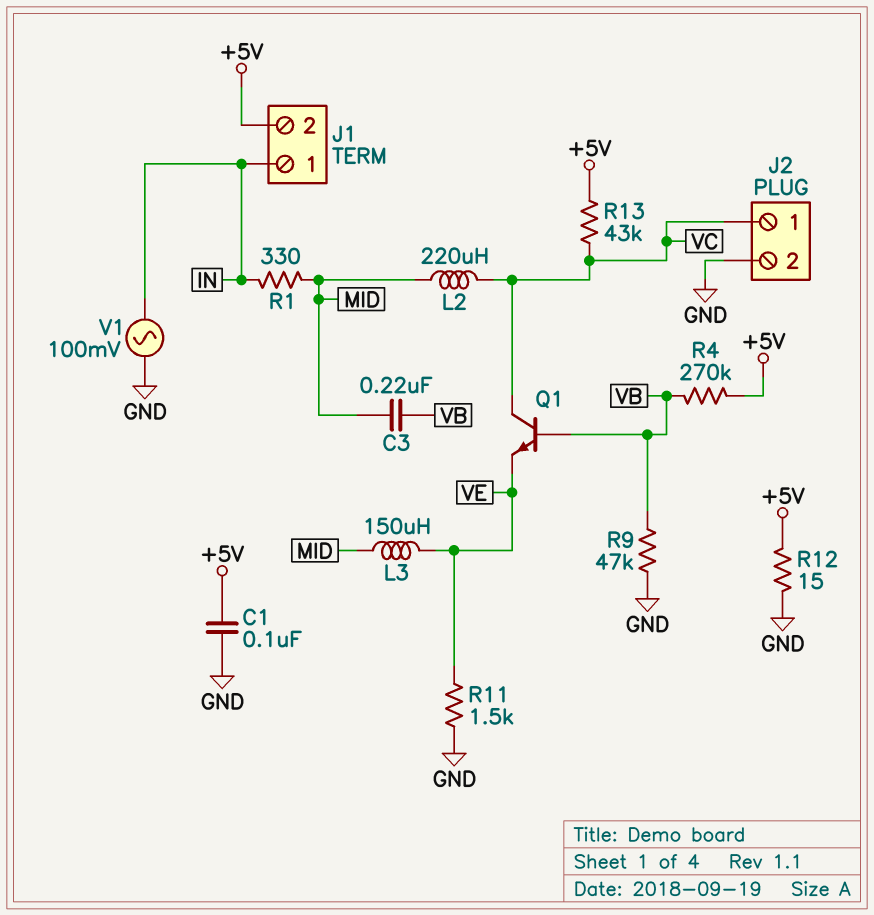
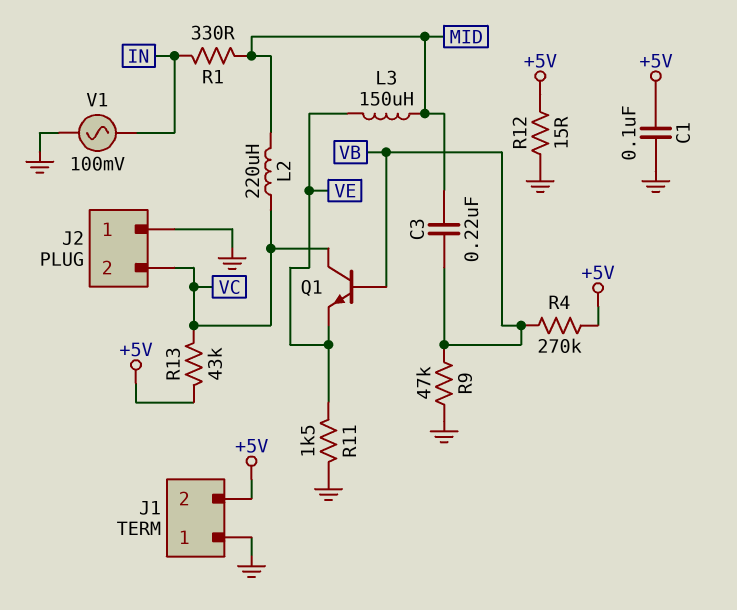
J1 pin 1: IN -> GND
J2 pin 1: VC -> GND
J2 pin 2: GND -> VC

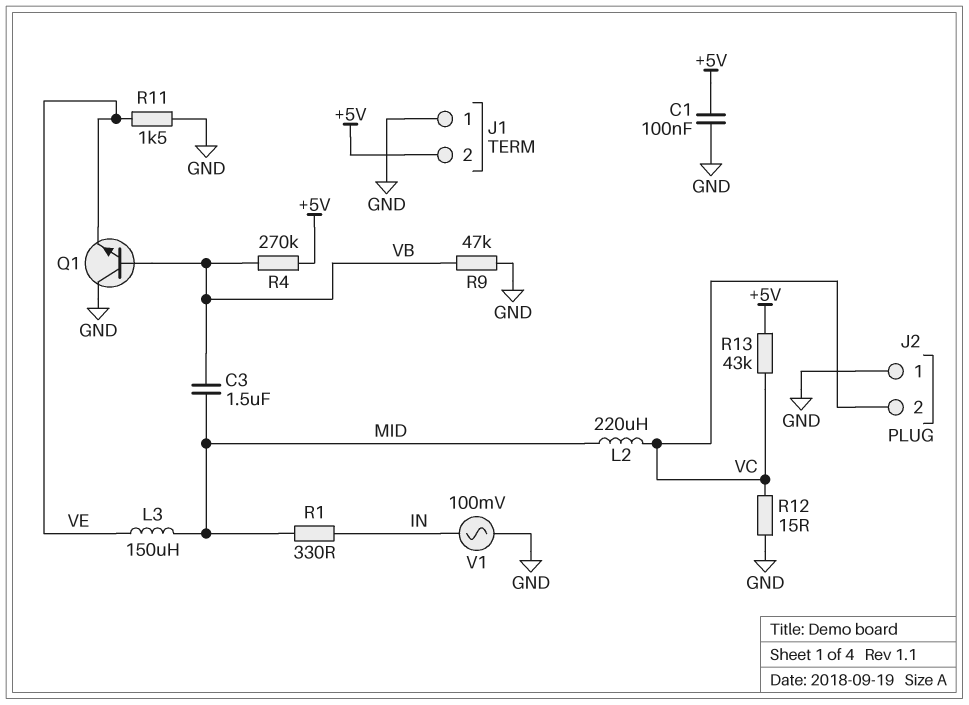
C3: 220nF (MID, VB) -> 1.5uF (MID, VB)
Q1: NPN (B VB, C VC, E VE) -> NPN (B VB, C GND, E VE)
R12: 15 (+5V, GND) -> 15 (GND, VC)

